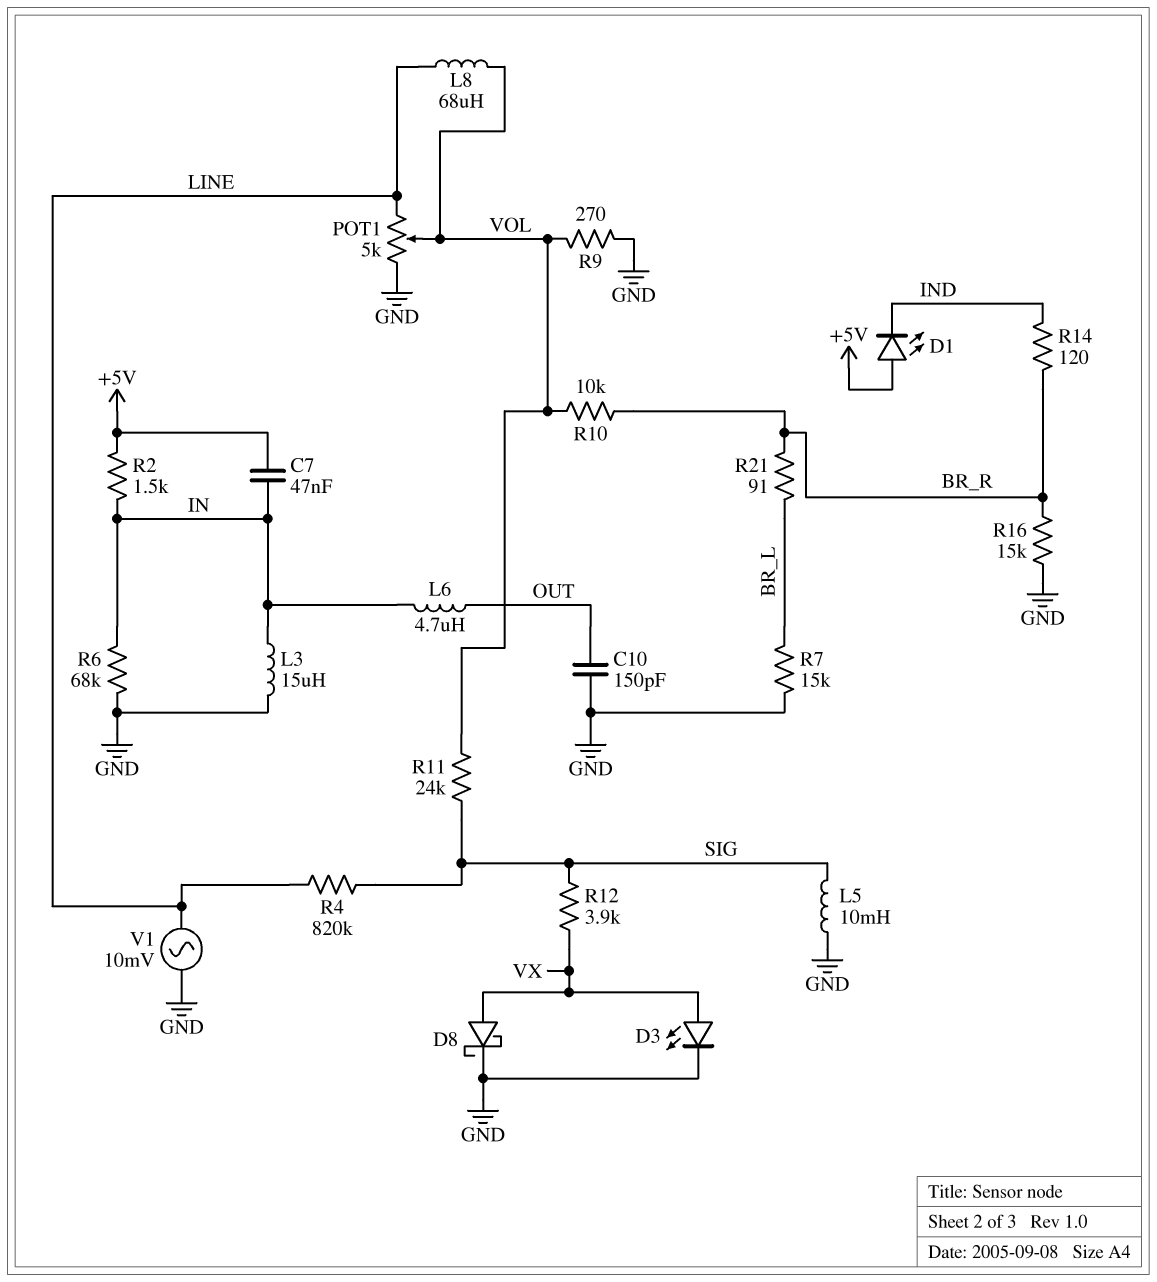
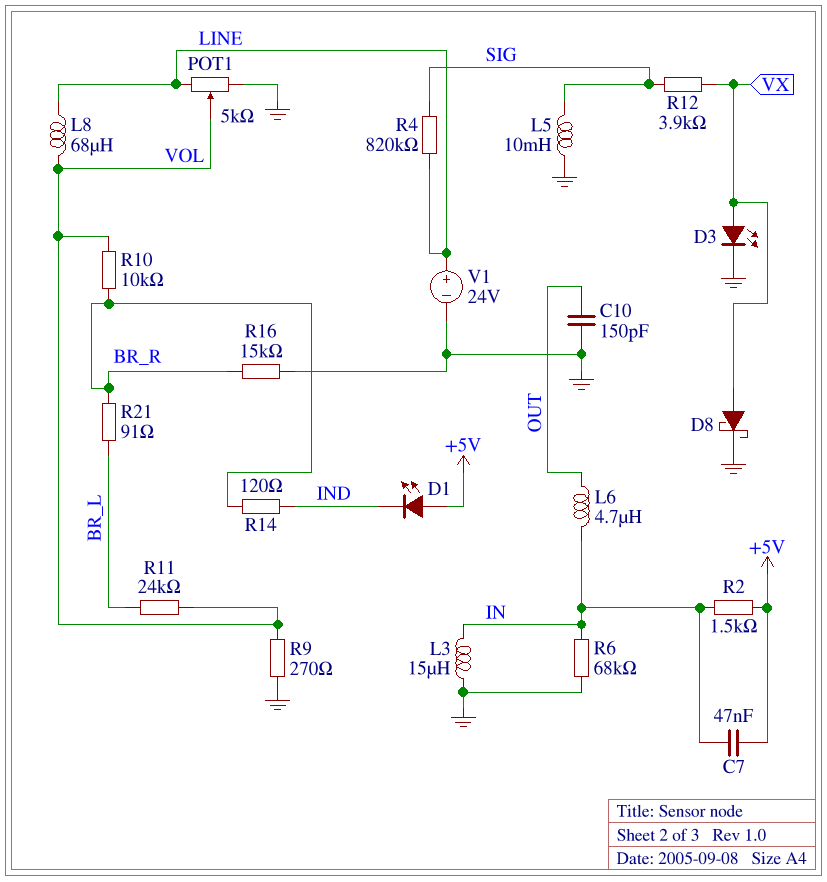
R7: 15k (BR_L, GND) -> none
R11: 24k (SIG, VOL) -> 24k (BR_L, VOL)
V1: AC 10mV (GND, LINE) -> 24V (plus LINE, minus GND)

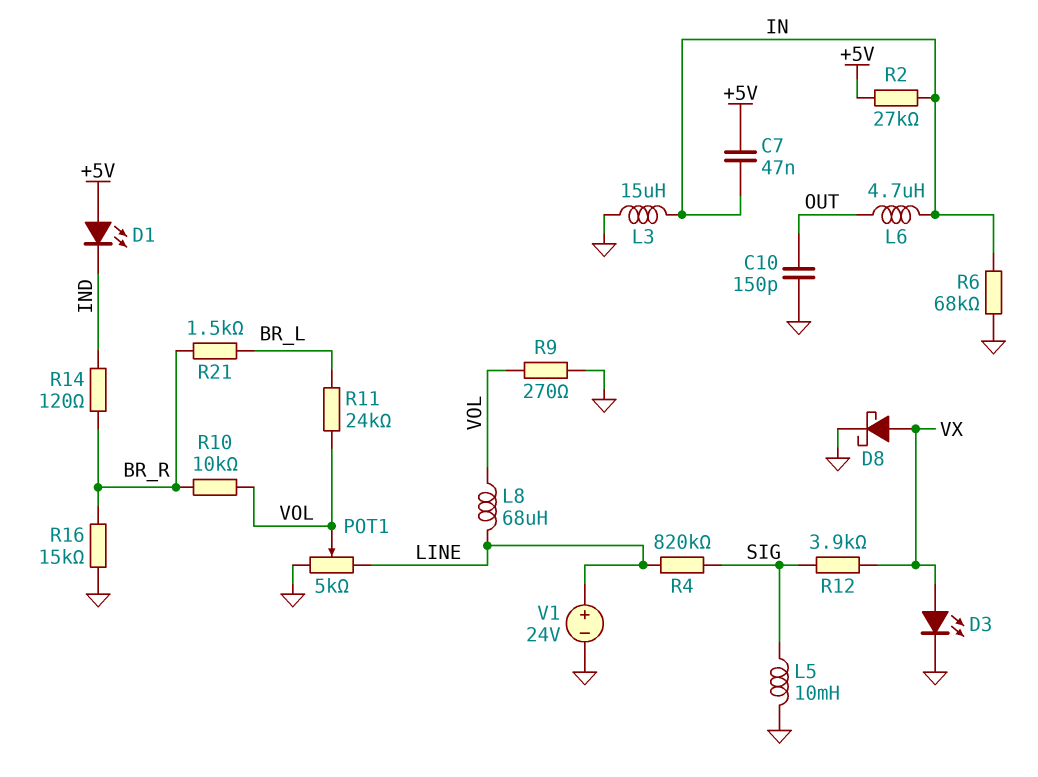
R2: 1.5k (+5V, IN) -> 27k (+5V, IN)
R21: 91 (BR_L, BR_R) -> 1.5k (BR_L, BR_R)

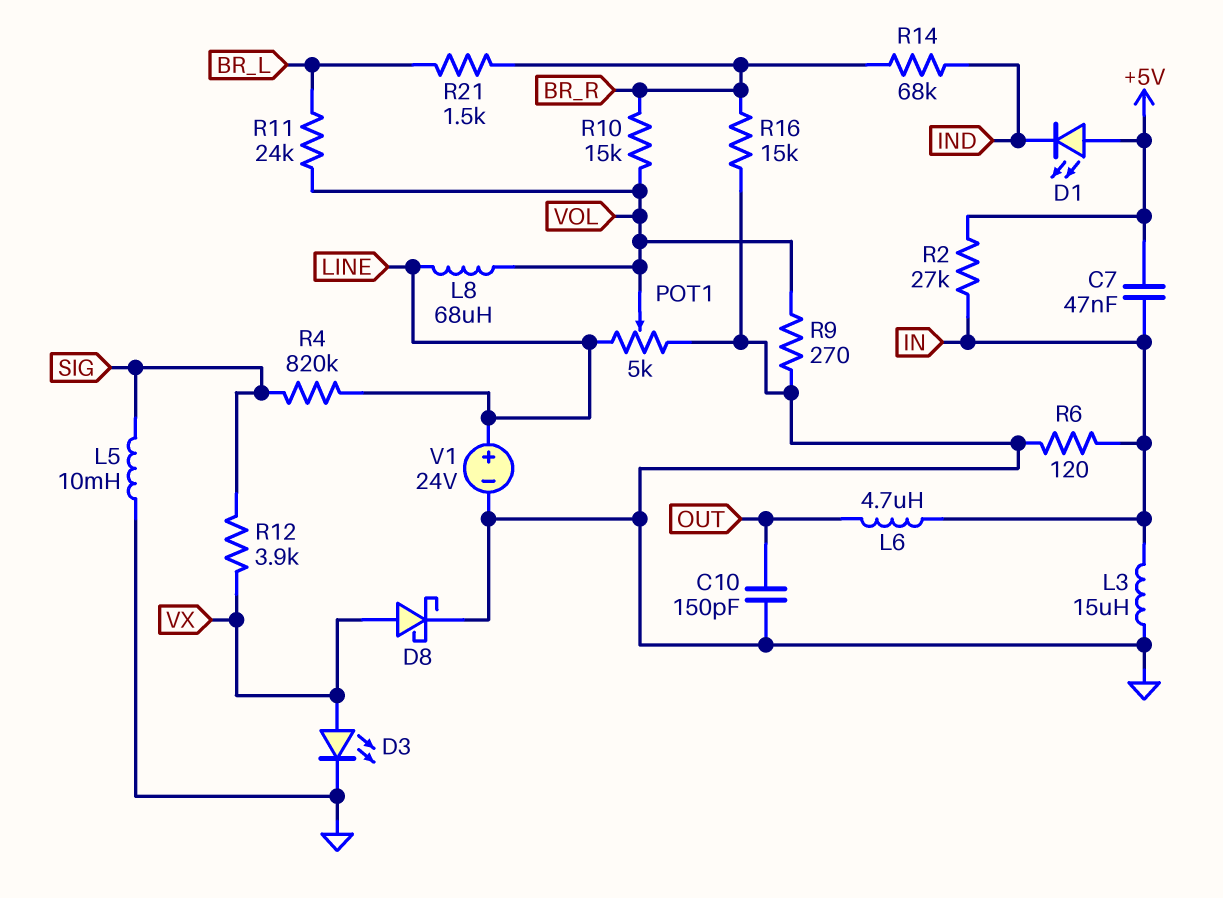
R6: 68k (GND, IN) -> 120 (GND, IN)
R10: 10k (BR_R, VOL) -> 15k (BR_R, VOL)
R14: 120 (BR_R, IND) -> 68k (BR_R, IND)

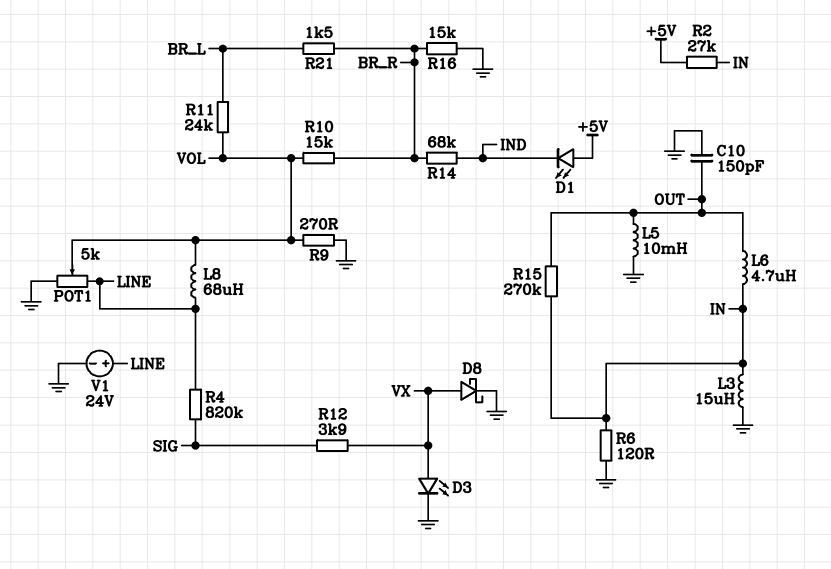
C7: 47nF (+5V, IN) -> none
L5: 10mH (GND, SIG) -> 10mH (GND, OUT)
R15: none -> 270k (IN, OUT)

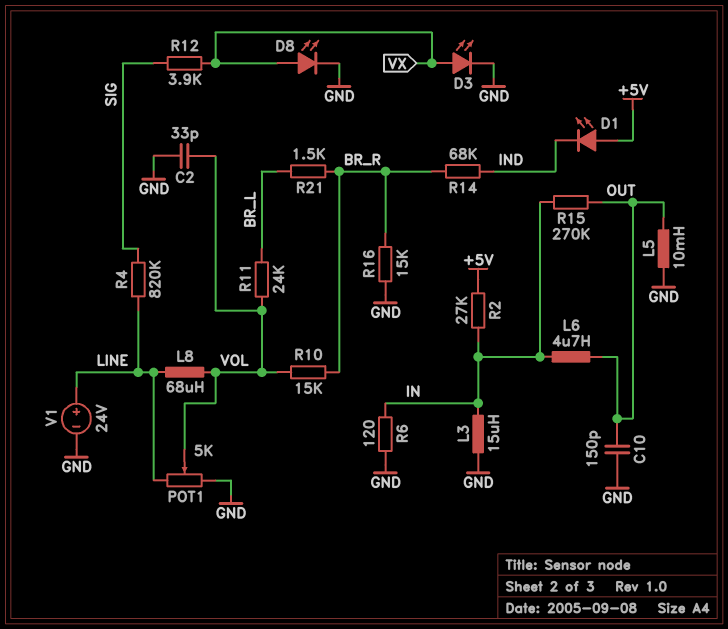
C2: none -> 33pF (GND, VOL)
D8: schottky (A VX, K GND) -> LED (A VX, K GND)
R9: 270 (GND, VOL) -> none

